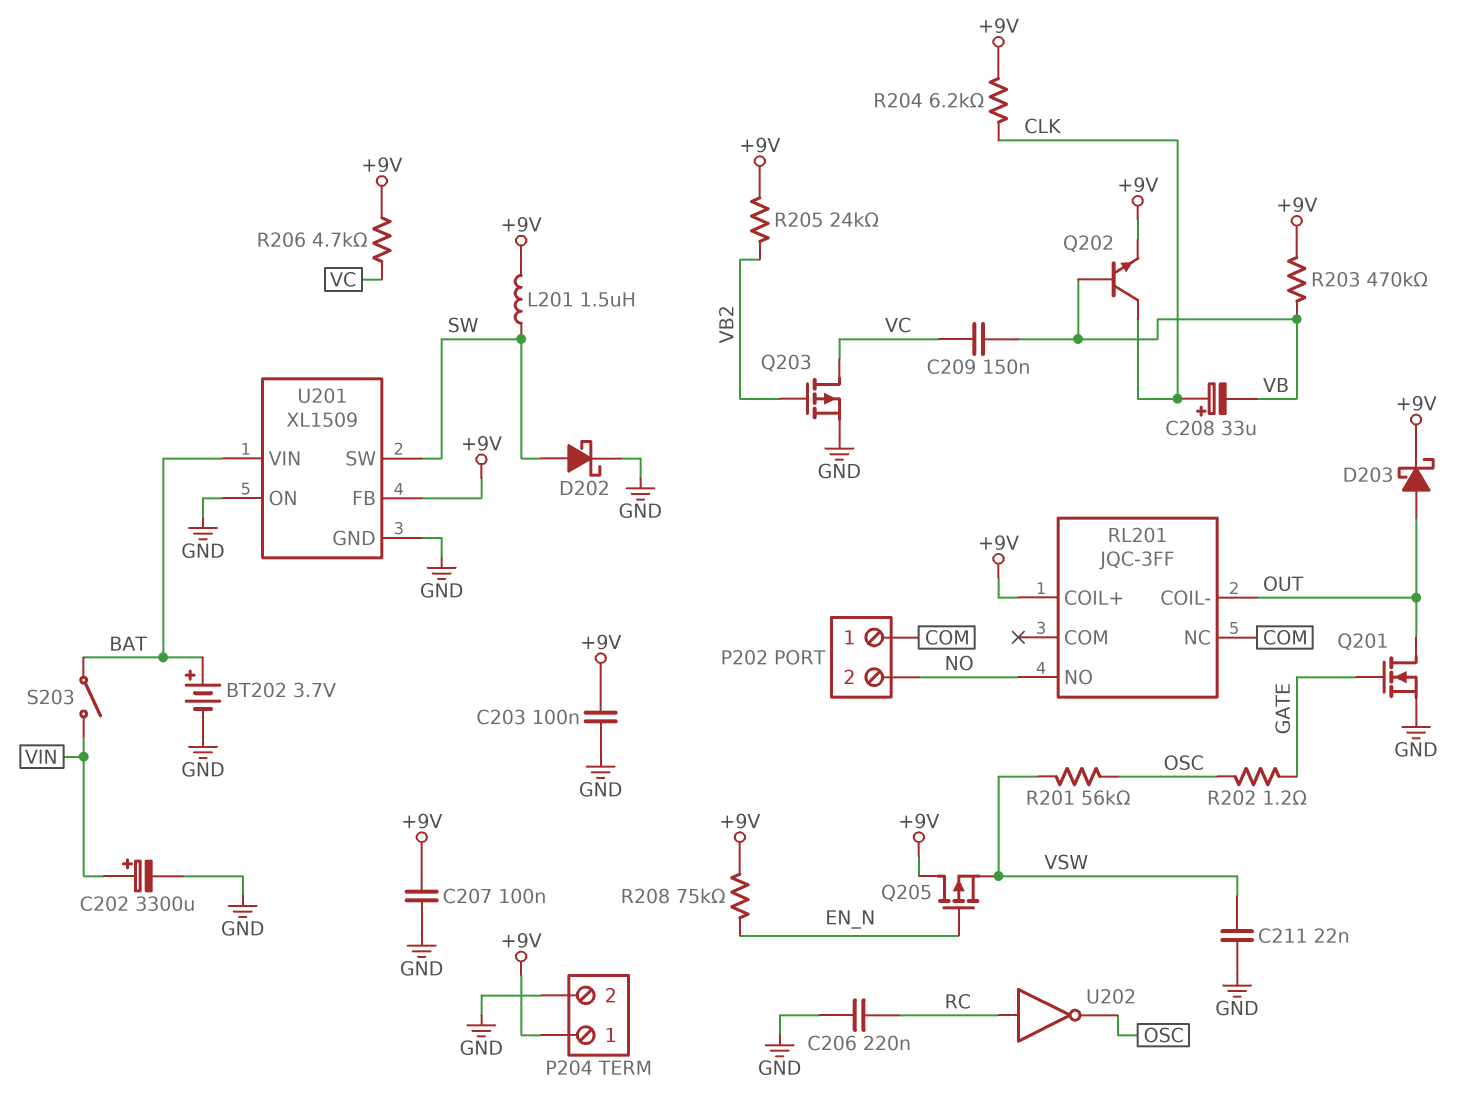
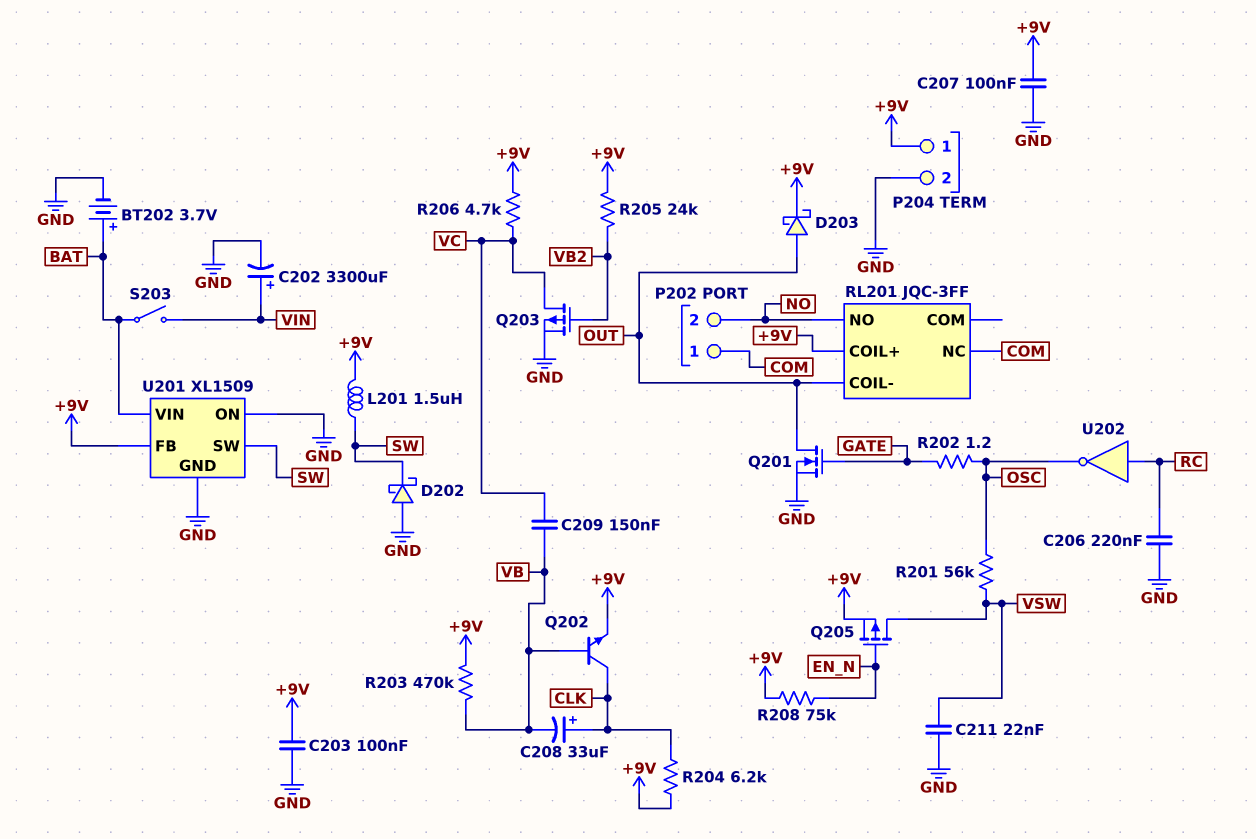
D202: schottky (A SW, K GND) -> schottky (A GND, K SW)
Q205: PMOS (G EN_N, D +9V, S VSW) -> PMOS (G EN_N, D VSW, S +9V)

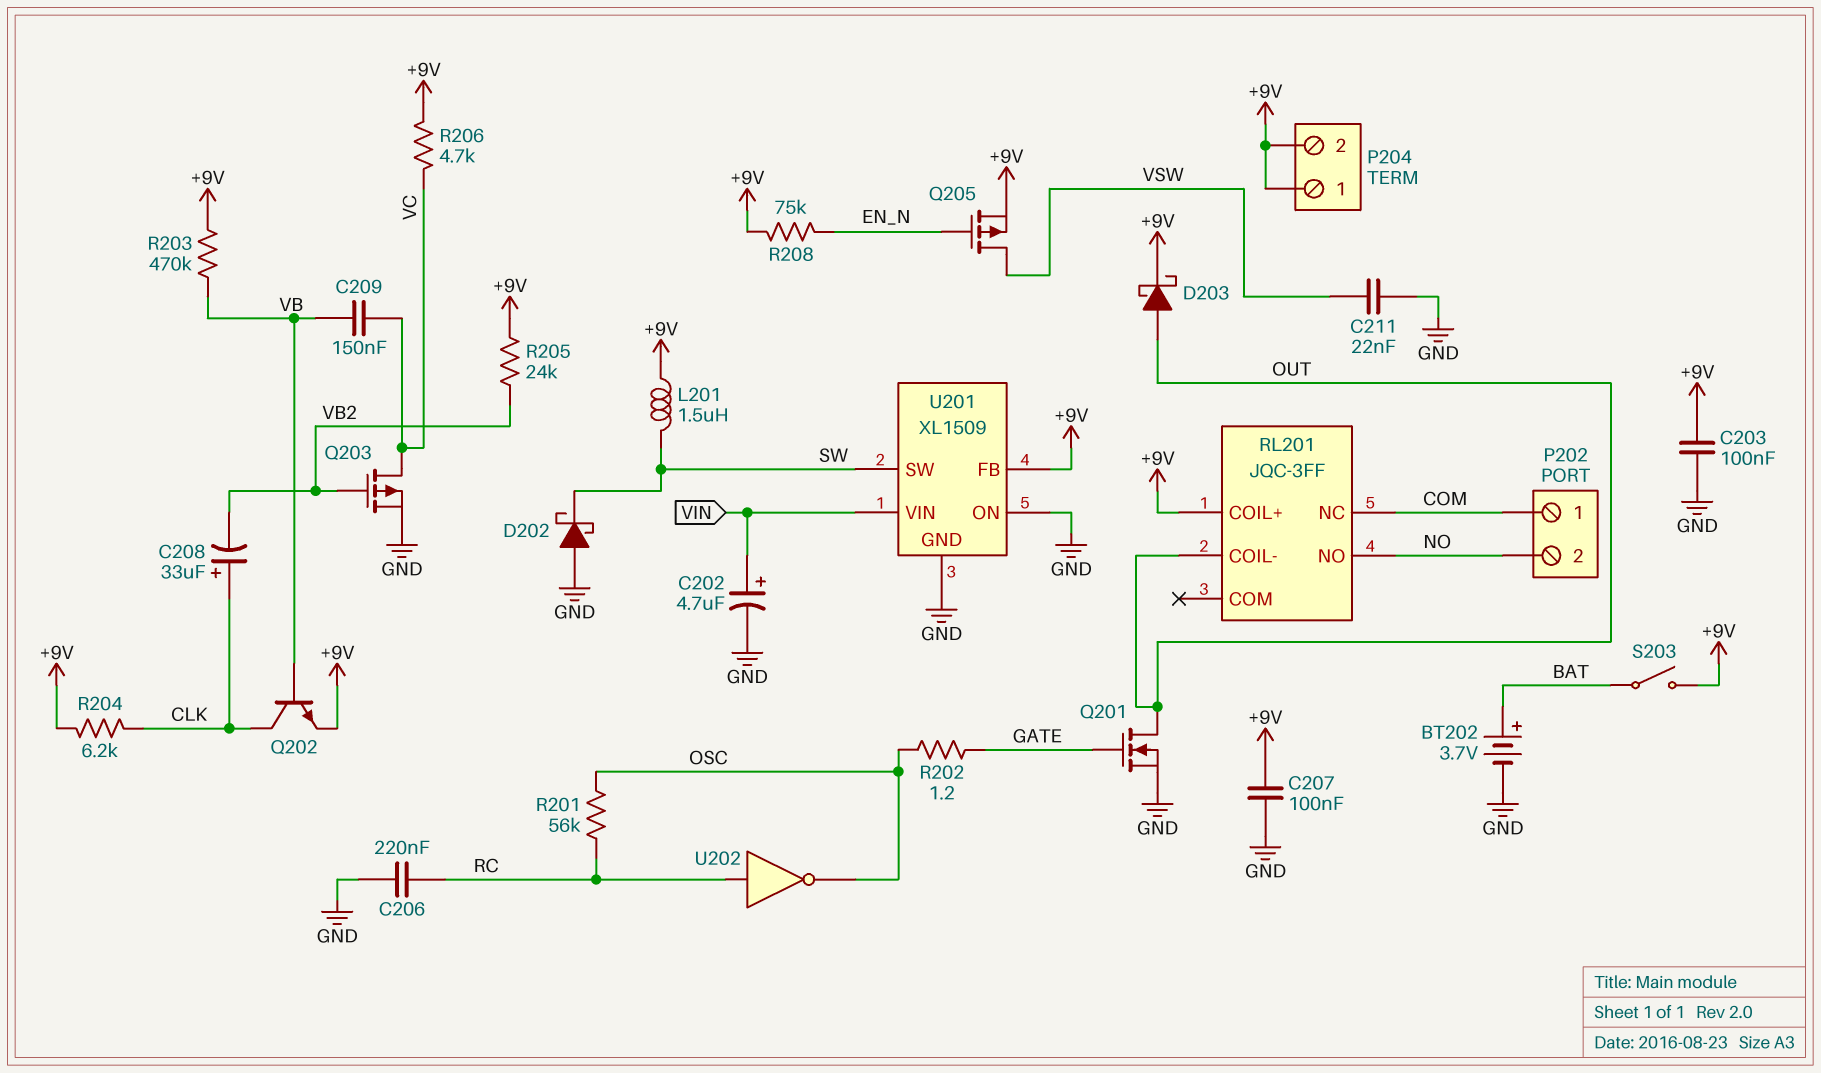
C202: 3300uF (plus VIN, minus GND) -> 4.7uF (plus VIN, minus GND)
C208: 33uF (plus CLK, minus VB) -> 33uF (plus CLK, minus VB2)
P204 pin 2: GND -> +9V
R201: 56k (OSC, VSW) -> 56k (OSC, RC)
S203: switch (BAT, VIN) -> switch (+9V, BAT)
U201 pin VIN: BAT -> VIN

